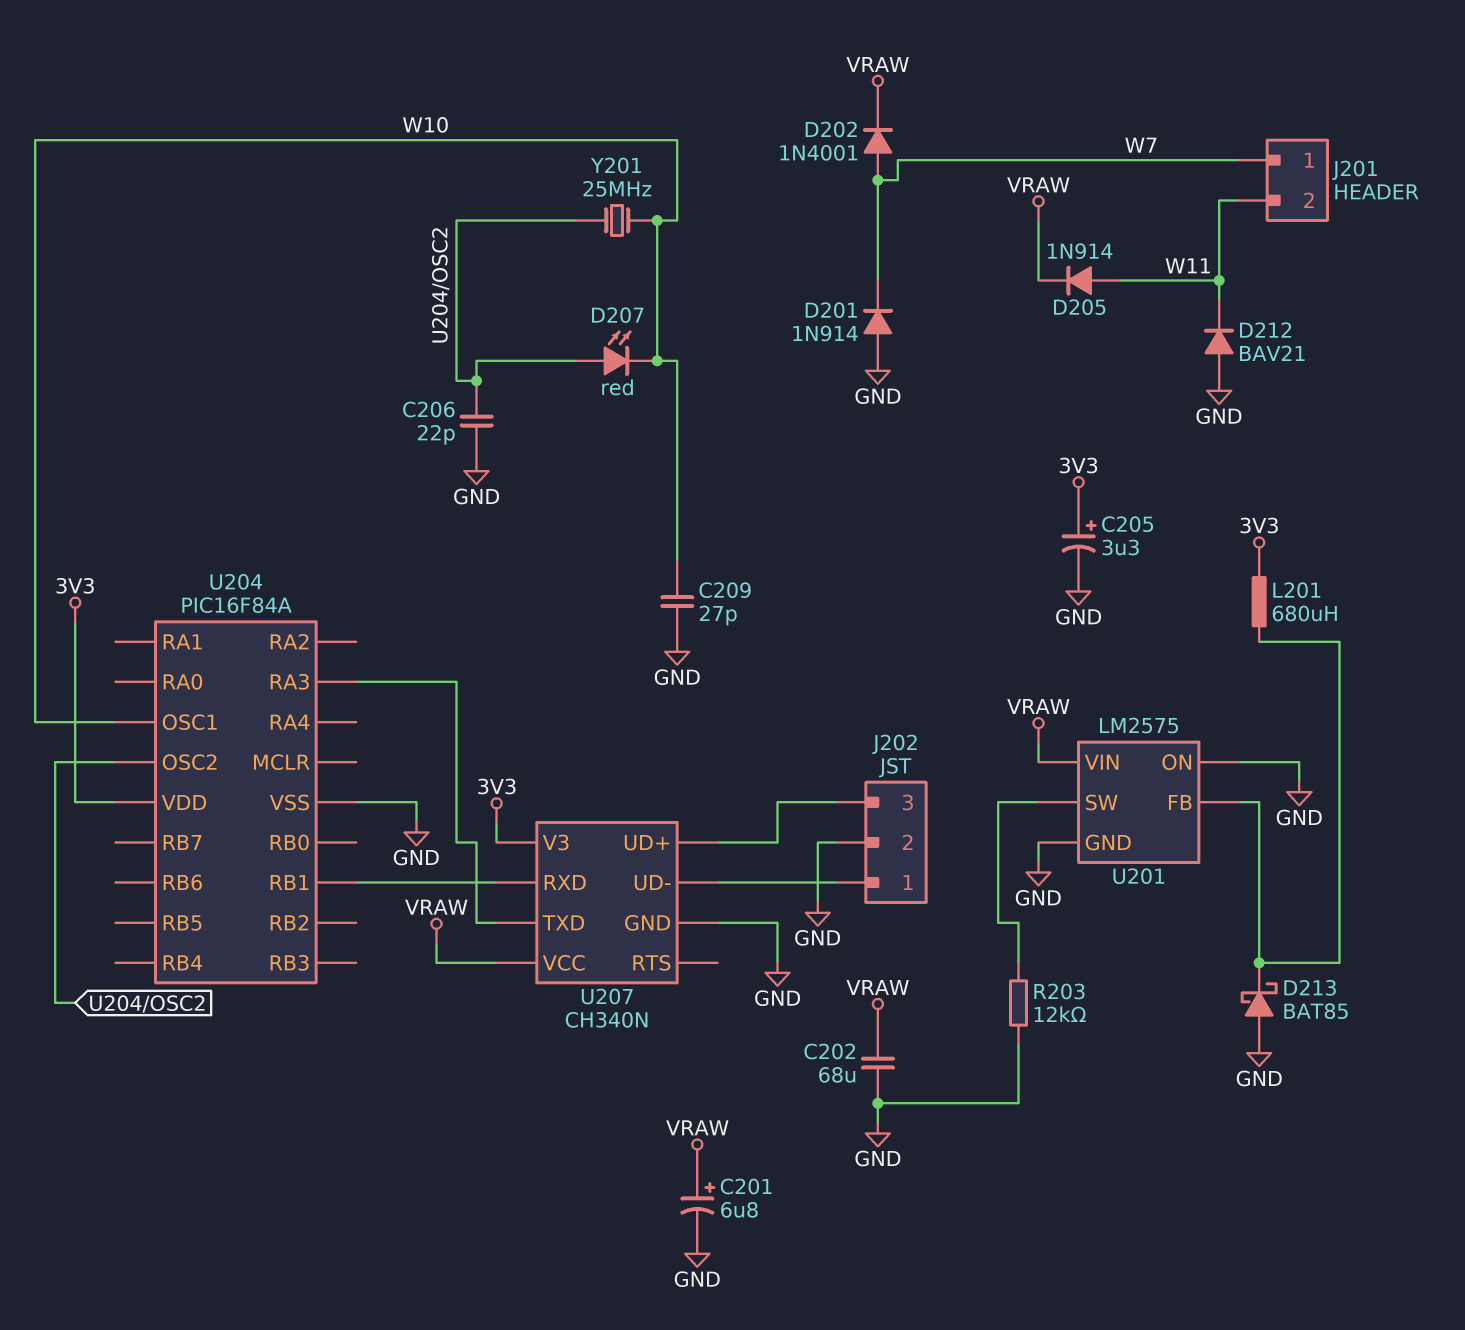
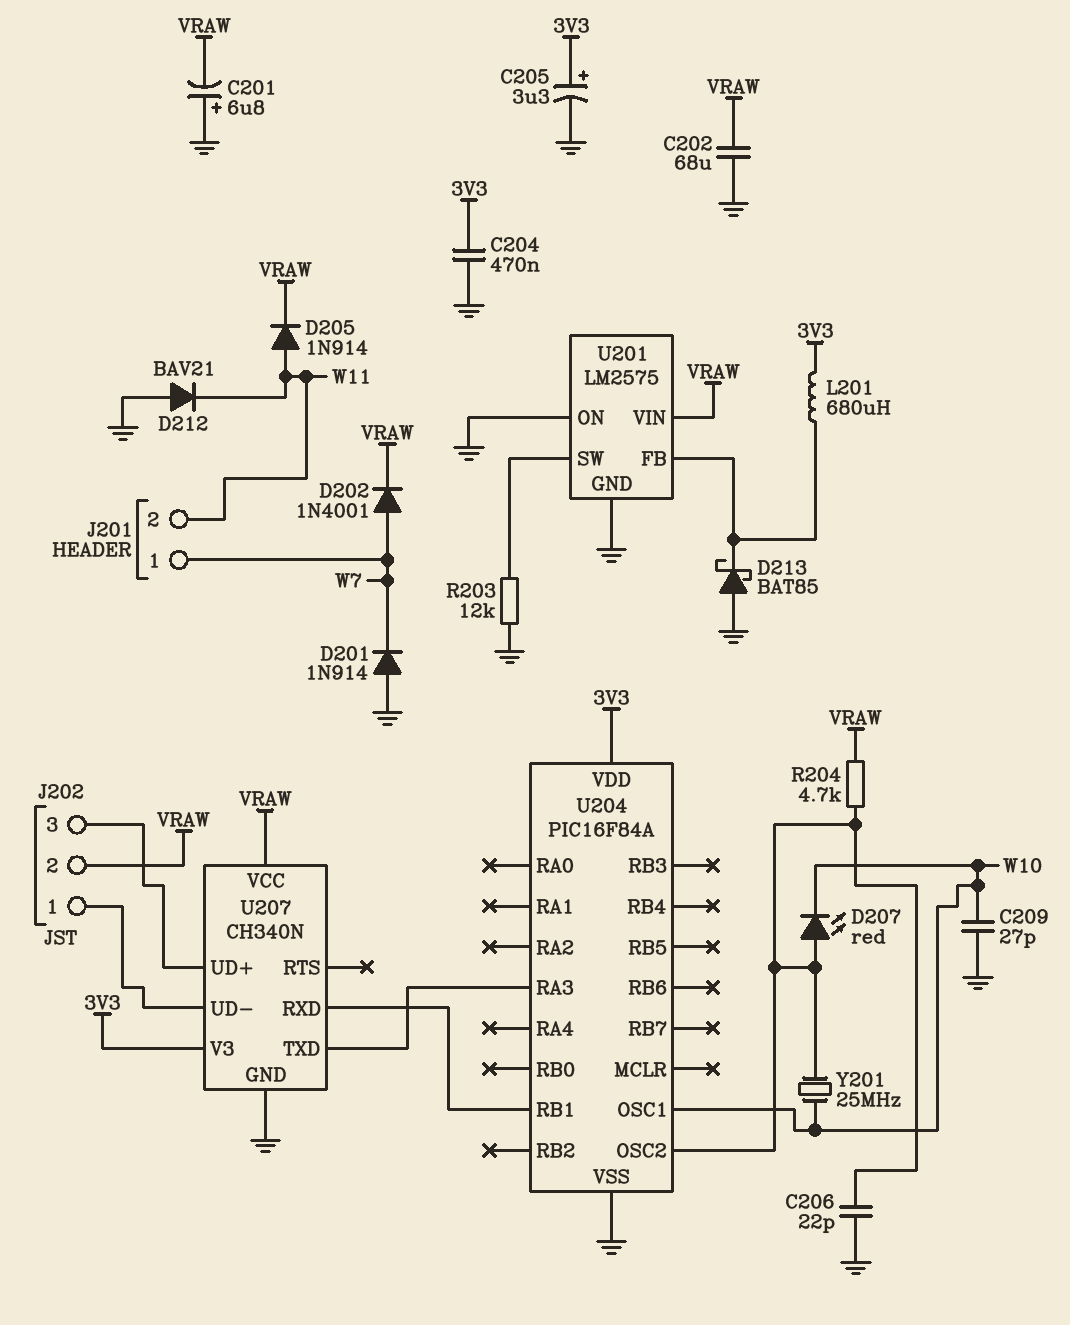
C201: 6.8uF (plus VRAW, minus GND) -> 6.8uF (plus GND, minus VRAW)
C204: none -> 470nF (3V3, GND)
J202 pin 2: GND -> VRAW
R204: none -> 4.7k (U204/OSC2, VRAW)

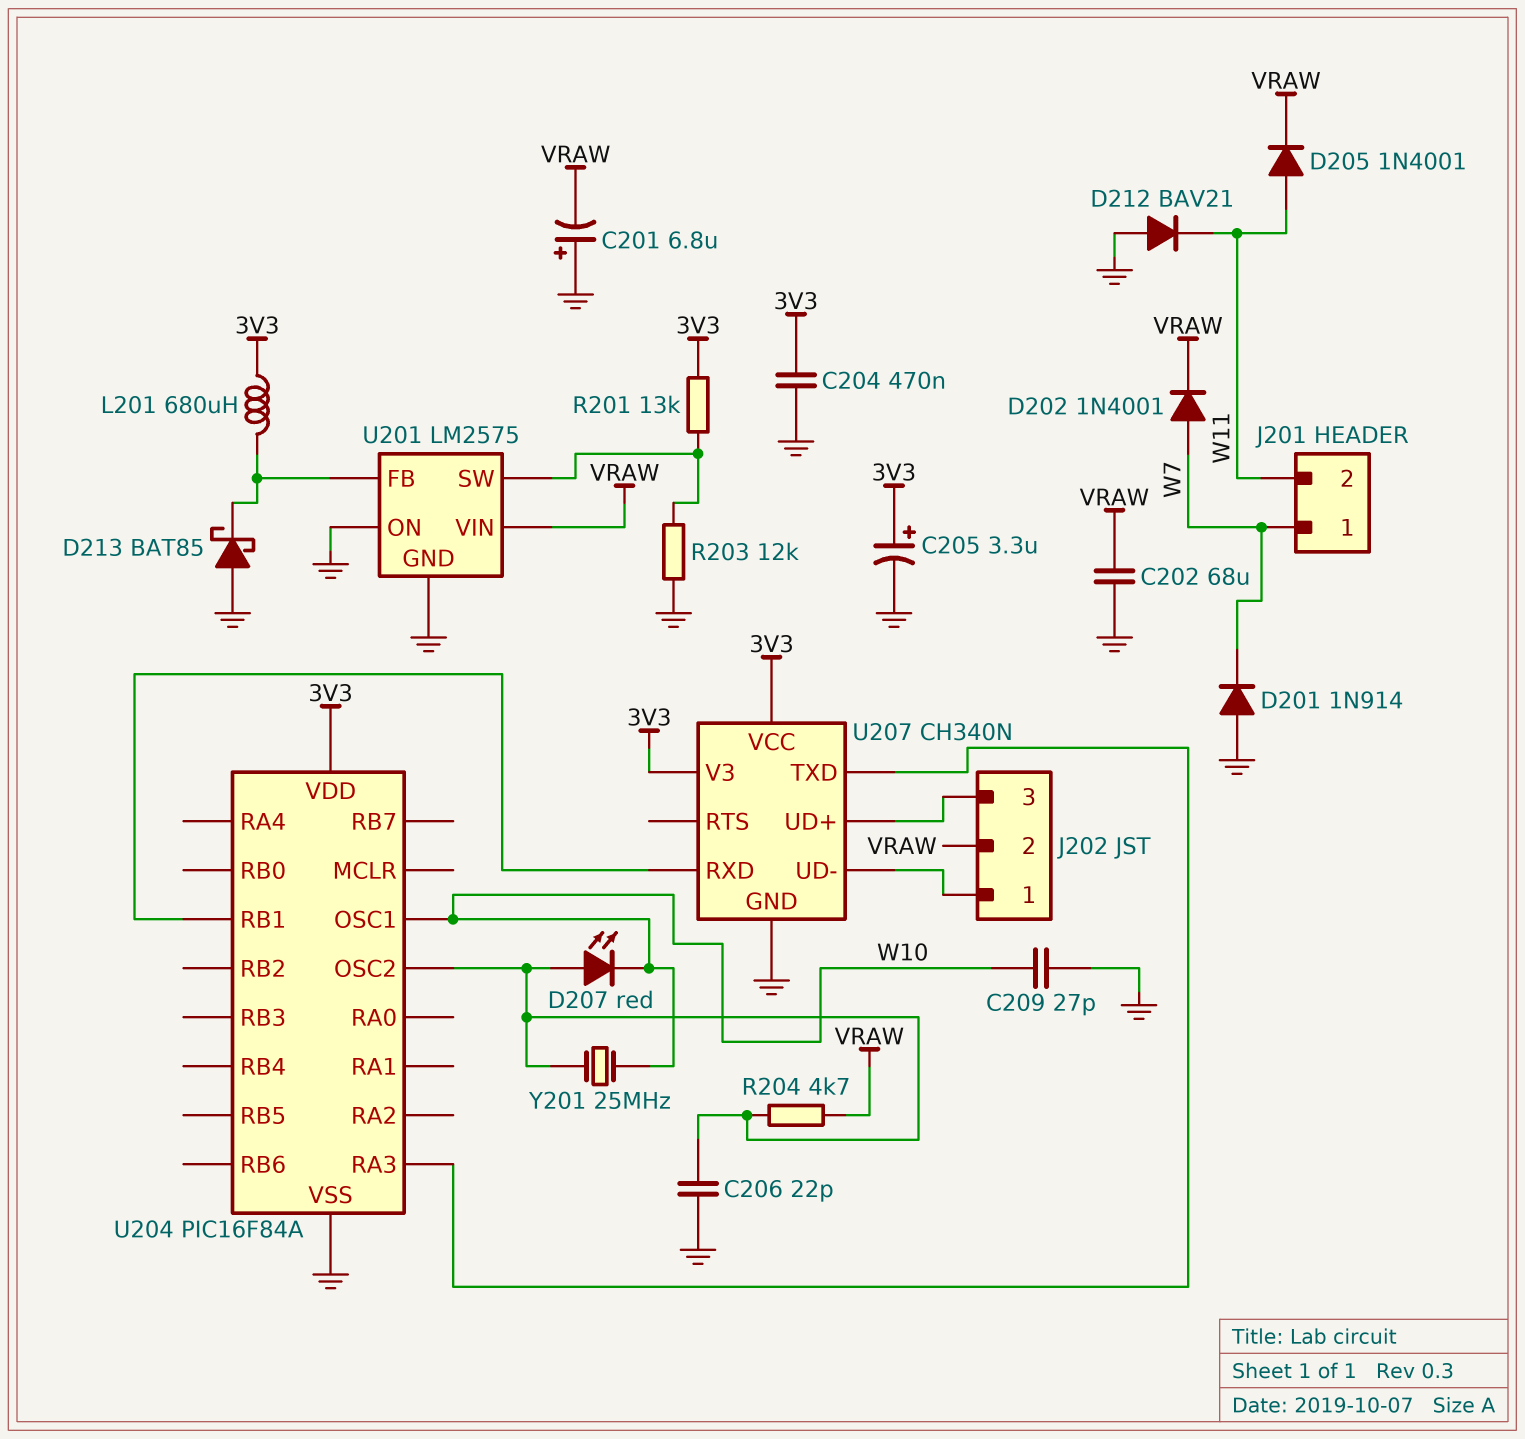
D205: diode 1N914 (A W11, K VRAW) -> diode 1N4001 (A W11, K VRAW)
R201: none -> 13k (3V3, U201/SW)
U207 pin VCC: VRAW -> 3V3

